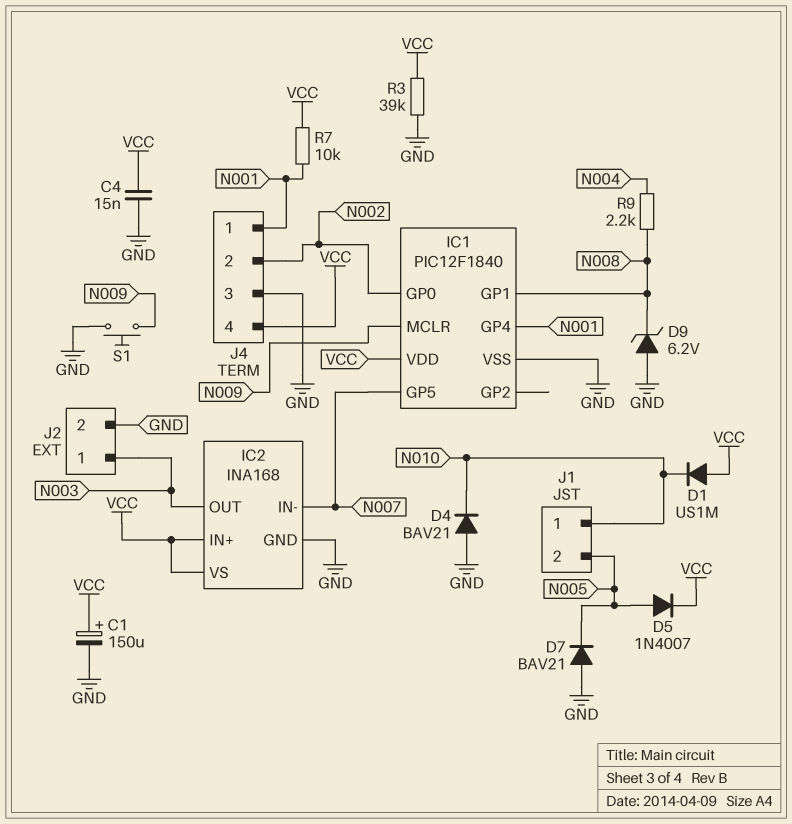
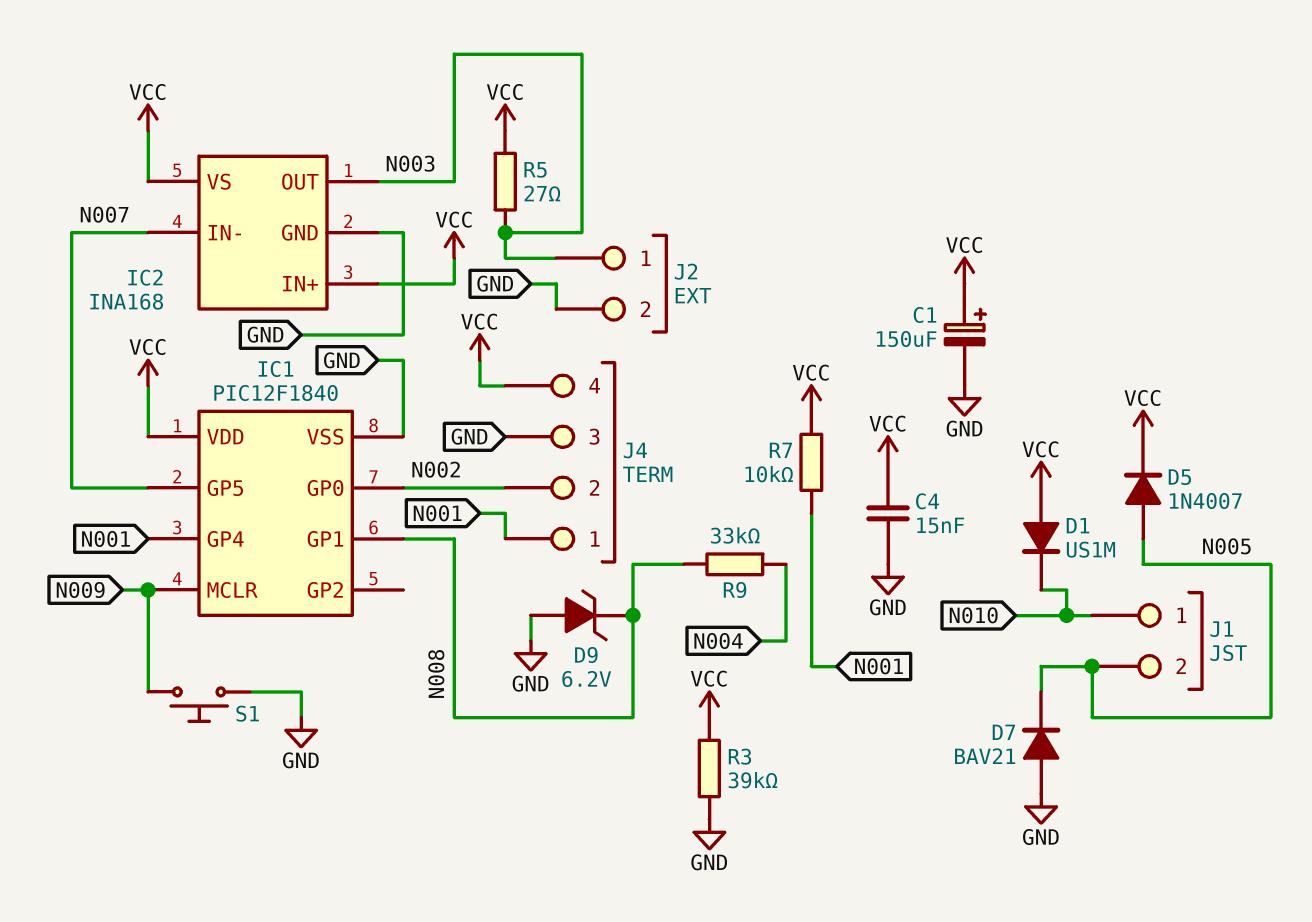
D4: diode BAV21 (A GND, K N010) -> none
R5: none -> 27 (N003, VCC)
R9: 2.2k (N004, N008) -> 33k (N004, N008)

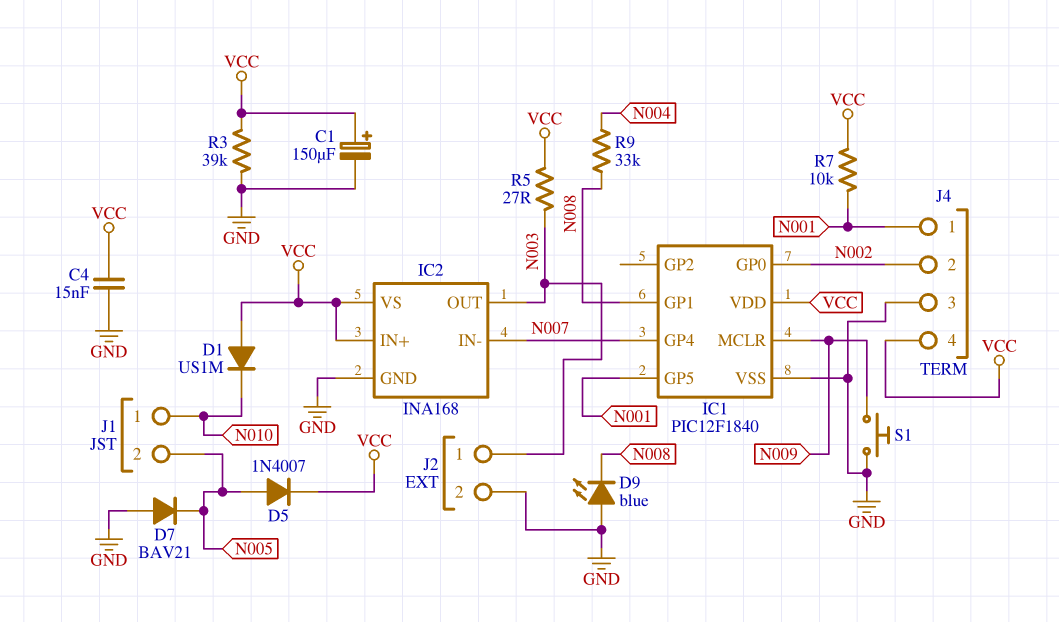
D9: zener 6.2V (A GND, K N008) -> LED blue (A GND, K N008)
IC1 pin GP4: N001 -> N007
IC1 pin GP5: N007 -> N001

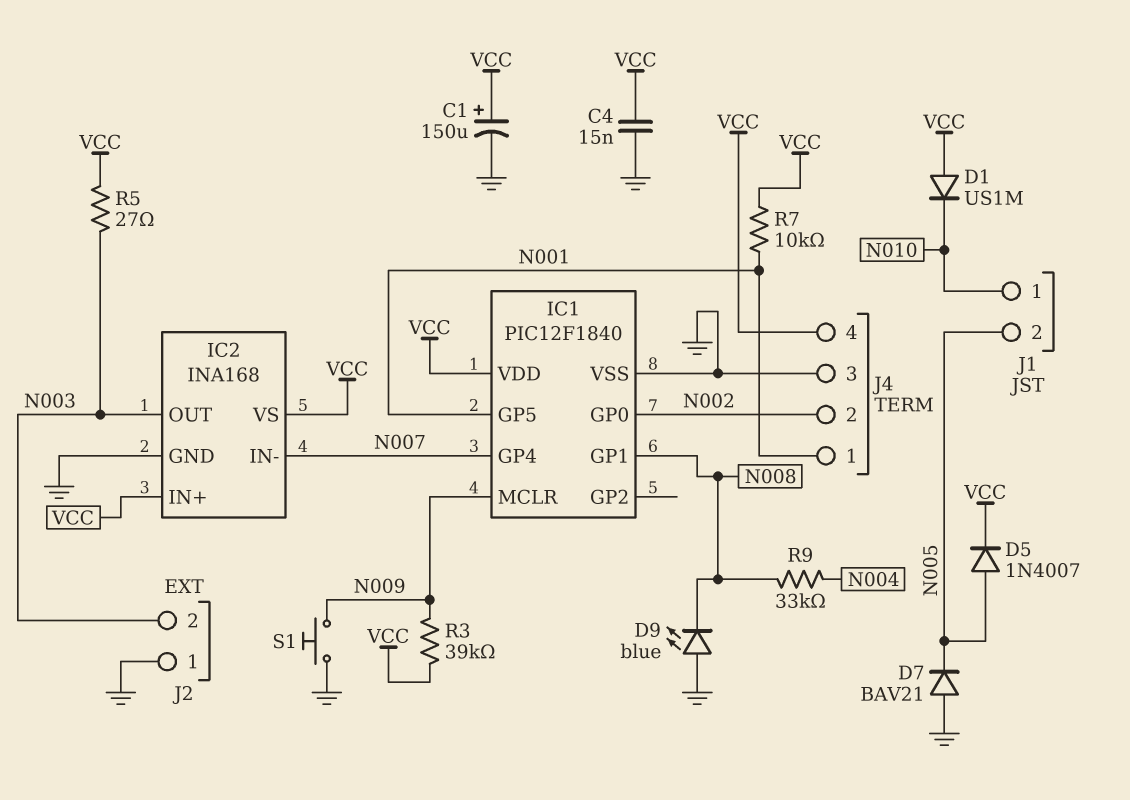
J2 pin 1: N003 -> GND
J2 pin 2: GND -> N003
R3: 39k (GND, VCC) -> 39k (N009, VCC)

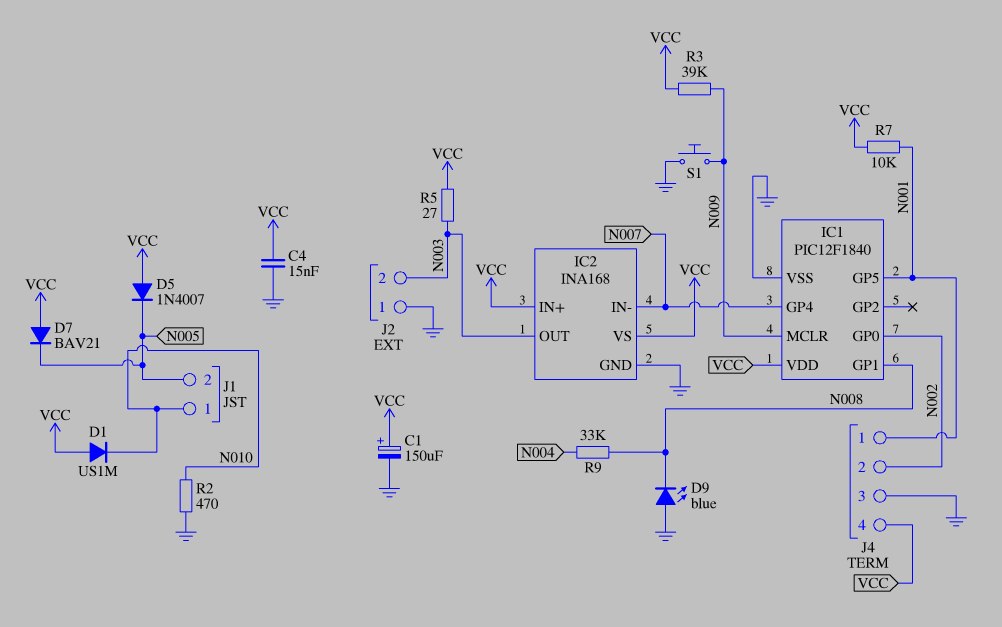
D5: diode 1N4007 (A N005, K VCC) -> diode 1N4007 (A VCC, K N005)
D7: diode BAV21 (A GND, K N005) -> diode BAV21 (A VCC, K N005)
R2: none -> 470 (GND, N010)

